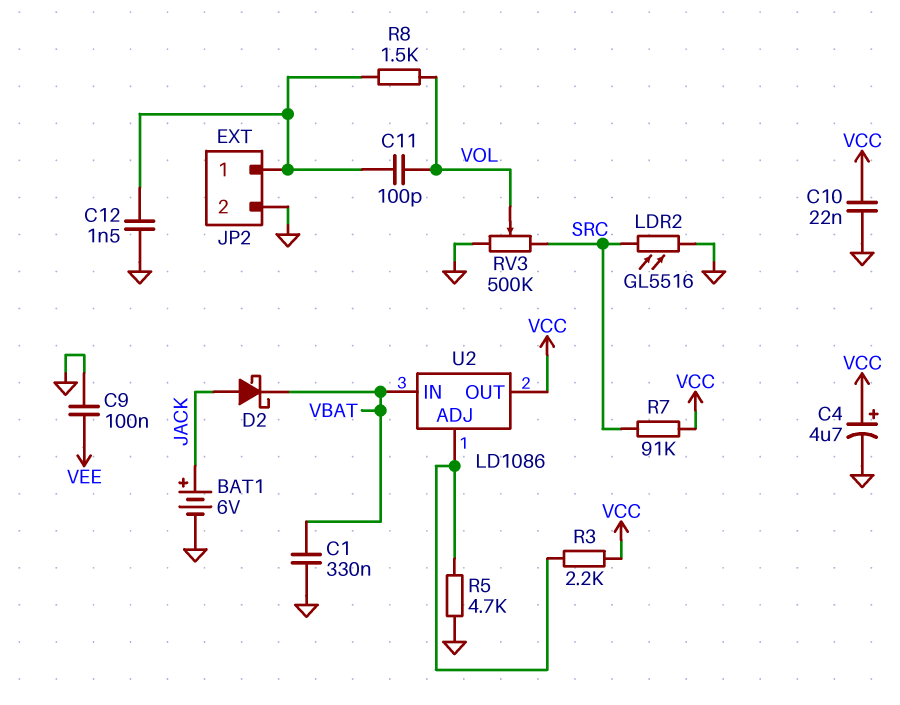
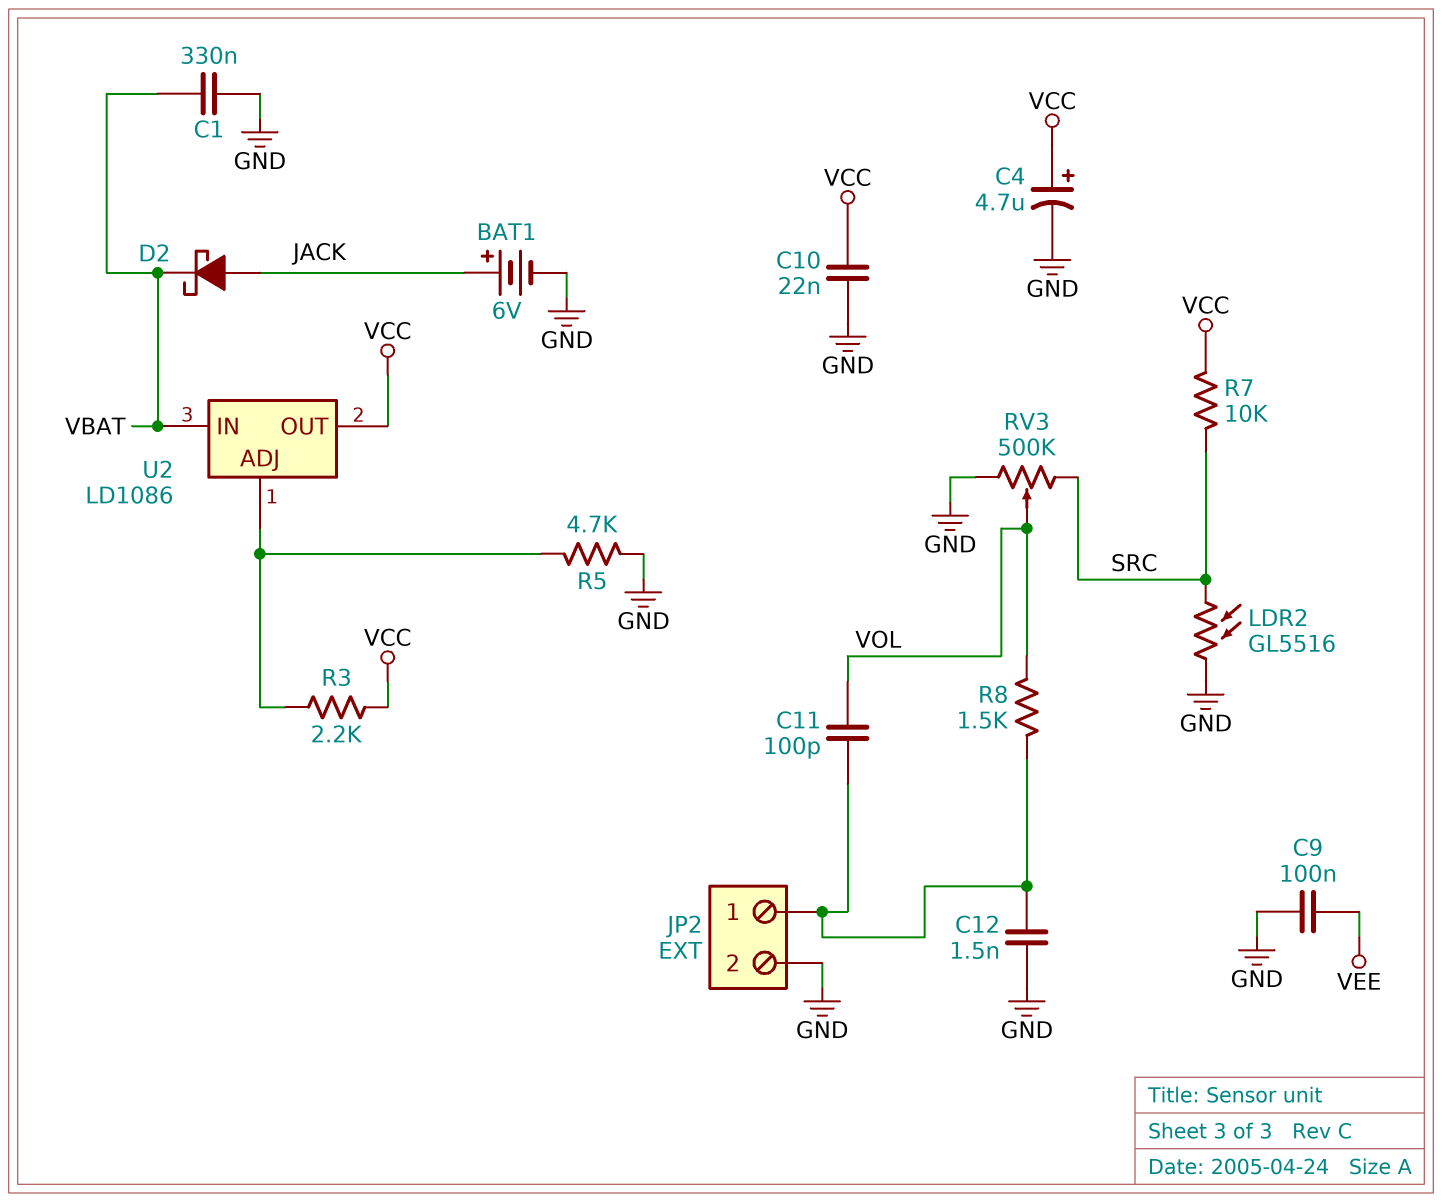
R7: 91k (SRC, VCC) -> 10k (SRC, VCC)

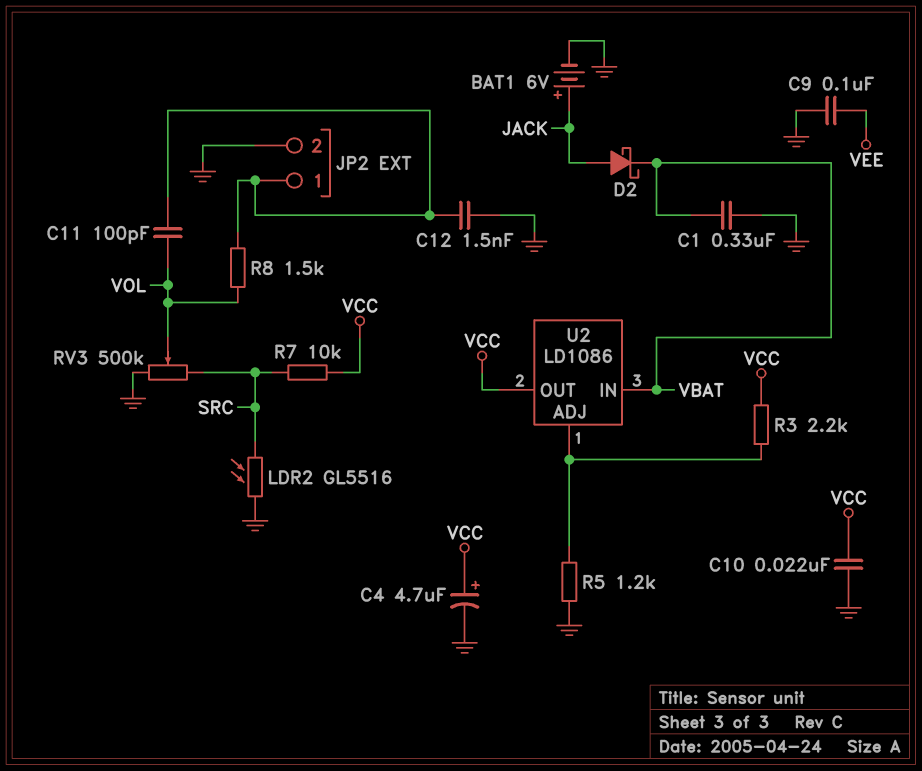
R5: 4.7k (GND, U2/ADJ) -> 1.2k (GND, U2/ADJ)

